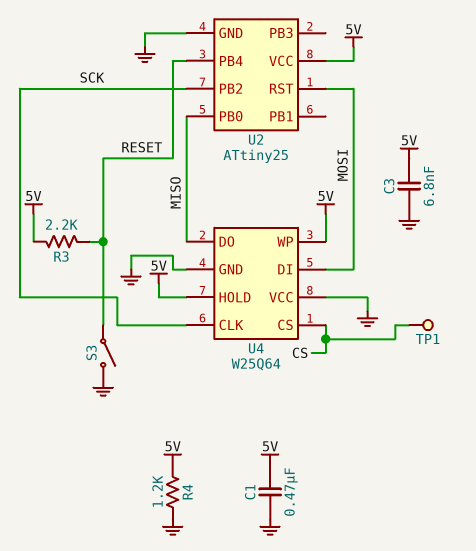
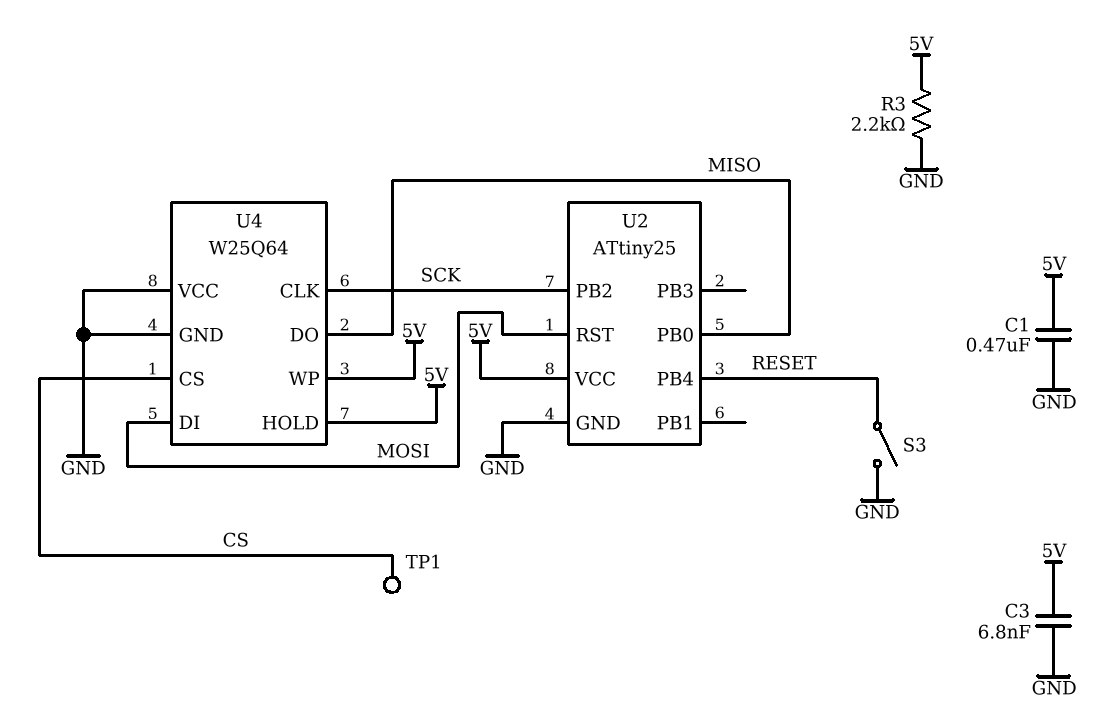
R3: 2.2k (5V, RESET) -> 2.2k (5V, GND)
R4: 1.2k (5V, GND) -> none

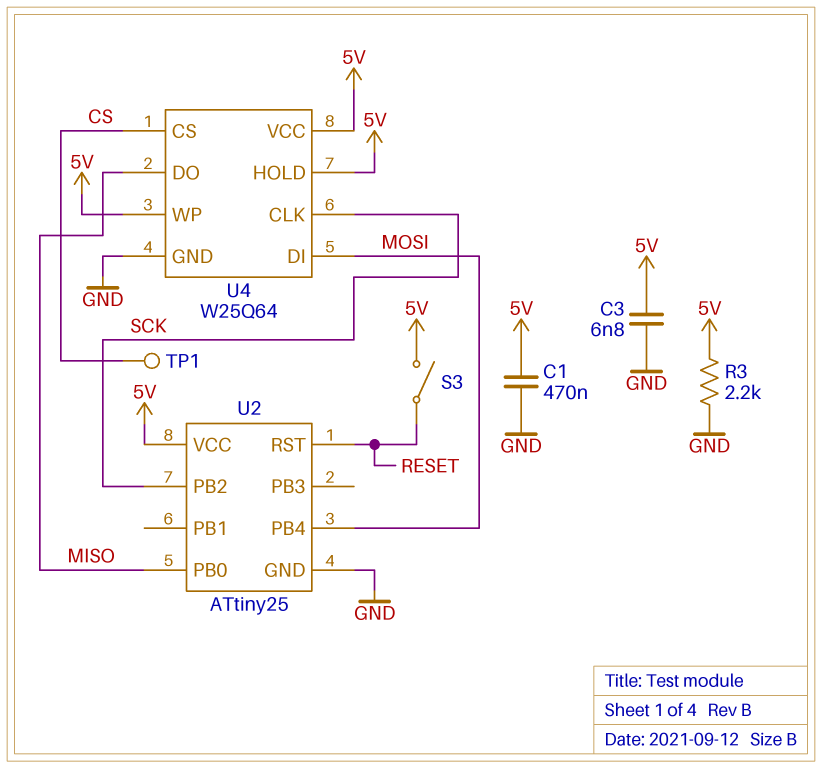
S3: switch (GND, RESET) -> switch (5V, RESET)
U2 pin PB4: RESET -> MOSI
U2 pin RST: MOSI -> RESET
U4 pin VCC: GND -> 5V

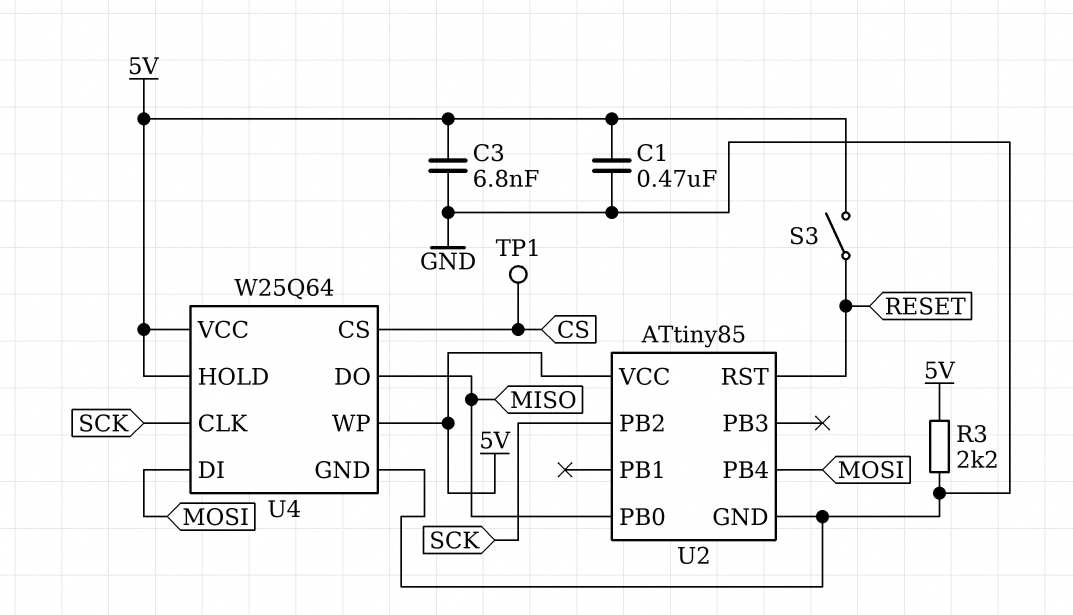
U2: ATtiny25 -> ATtiny85

